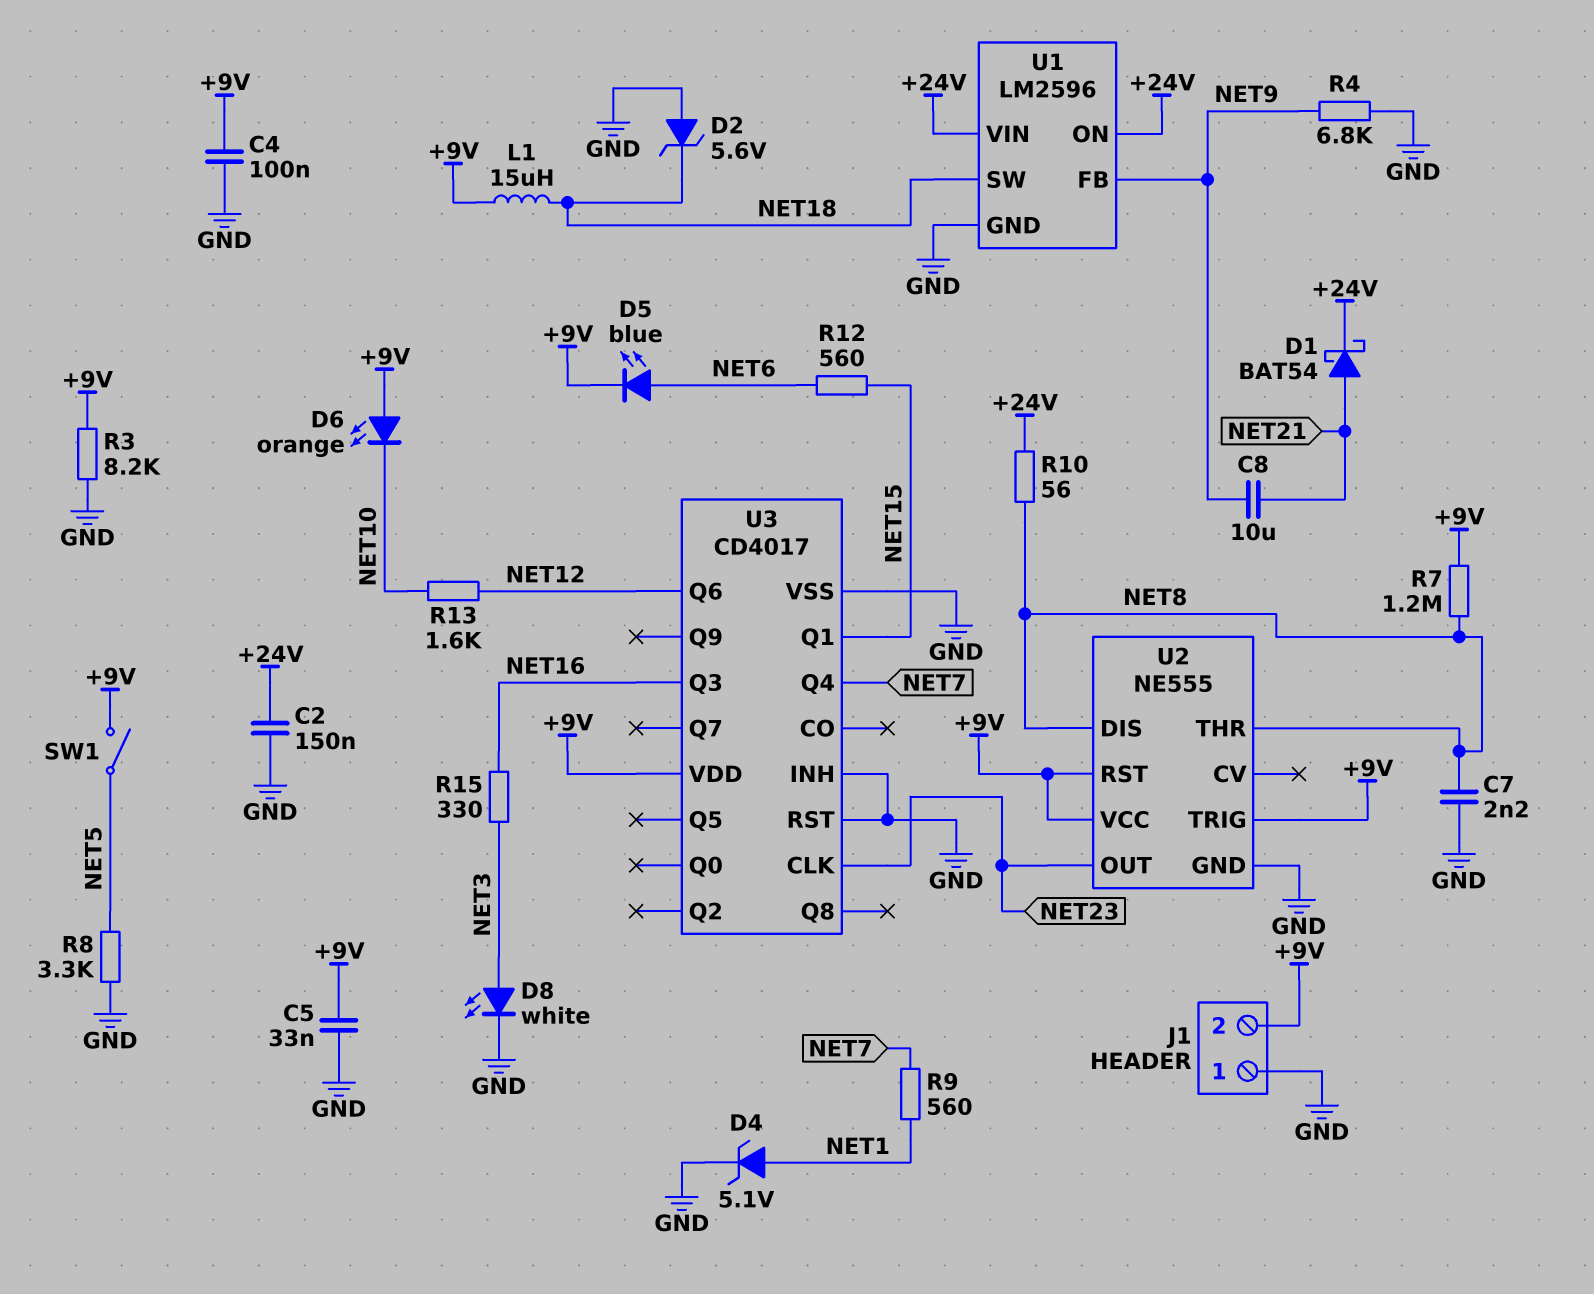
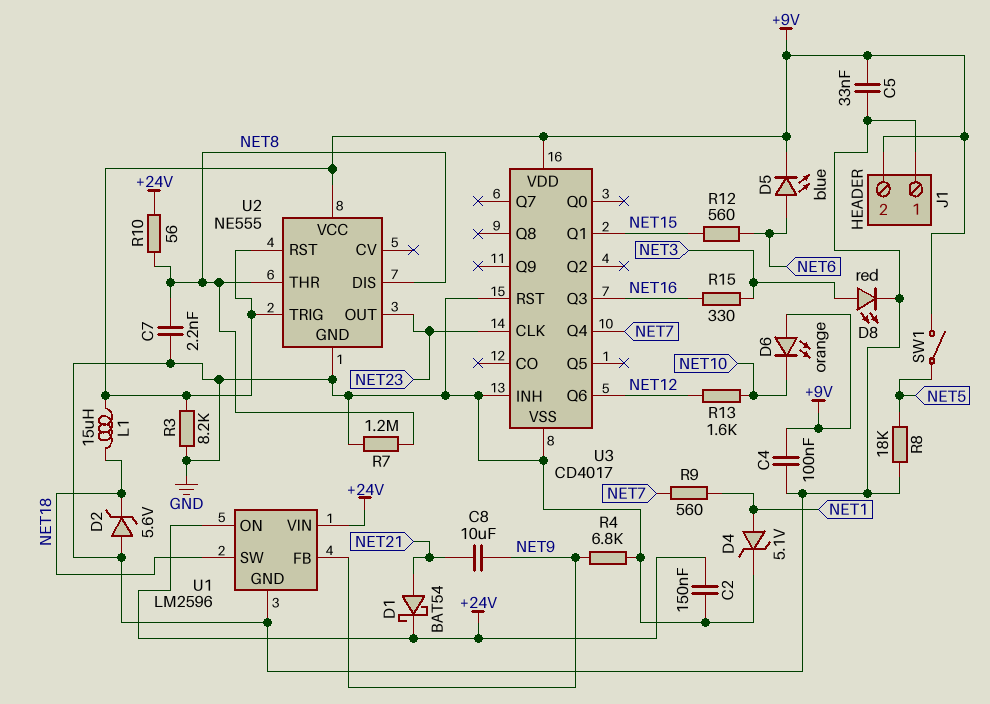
D8: LED white (A NET3, K GND) -> LED red (A NET3, K GND)
R7: 1.2M (+9V, NET8) -> 1.2M (GND, NET8)
R8: 3.3k (GND, NET5) -> 18k (GND, NET5)

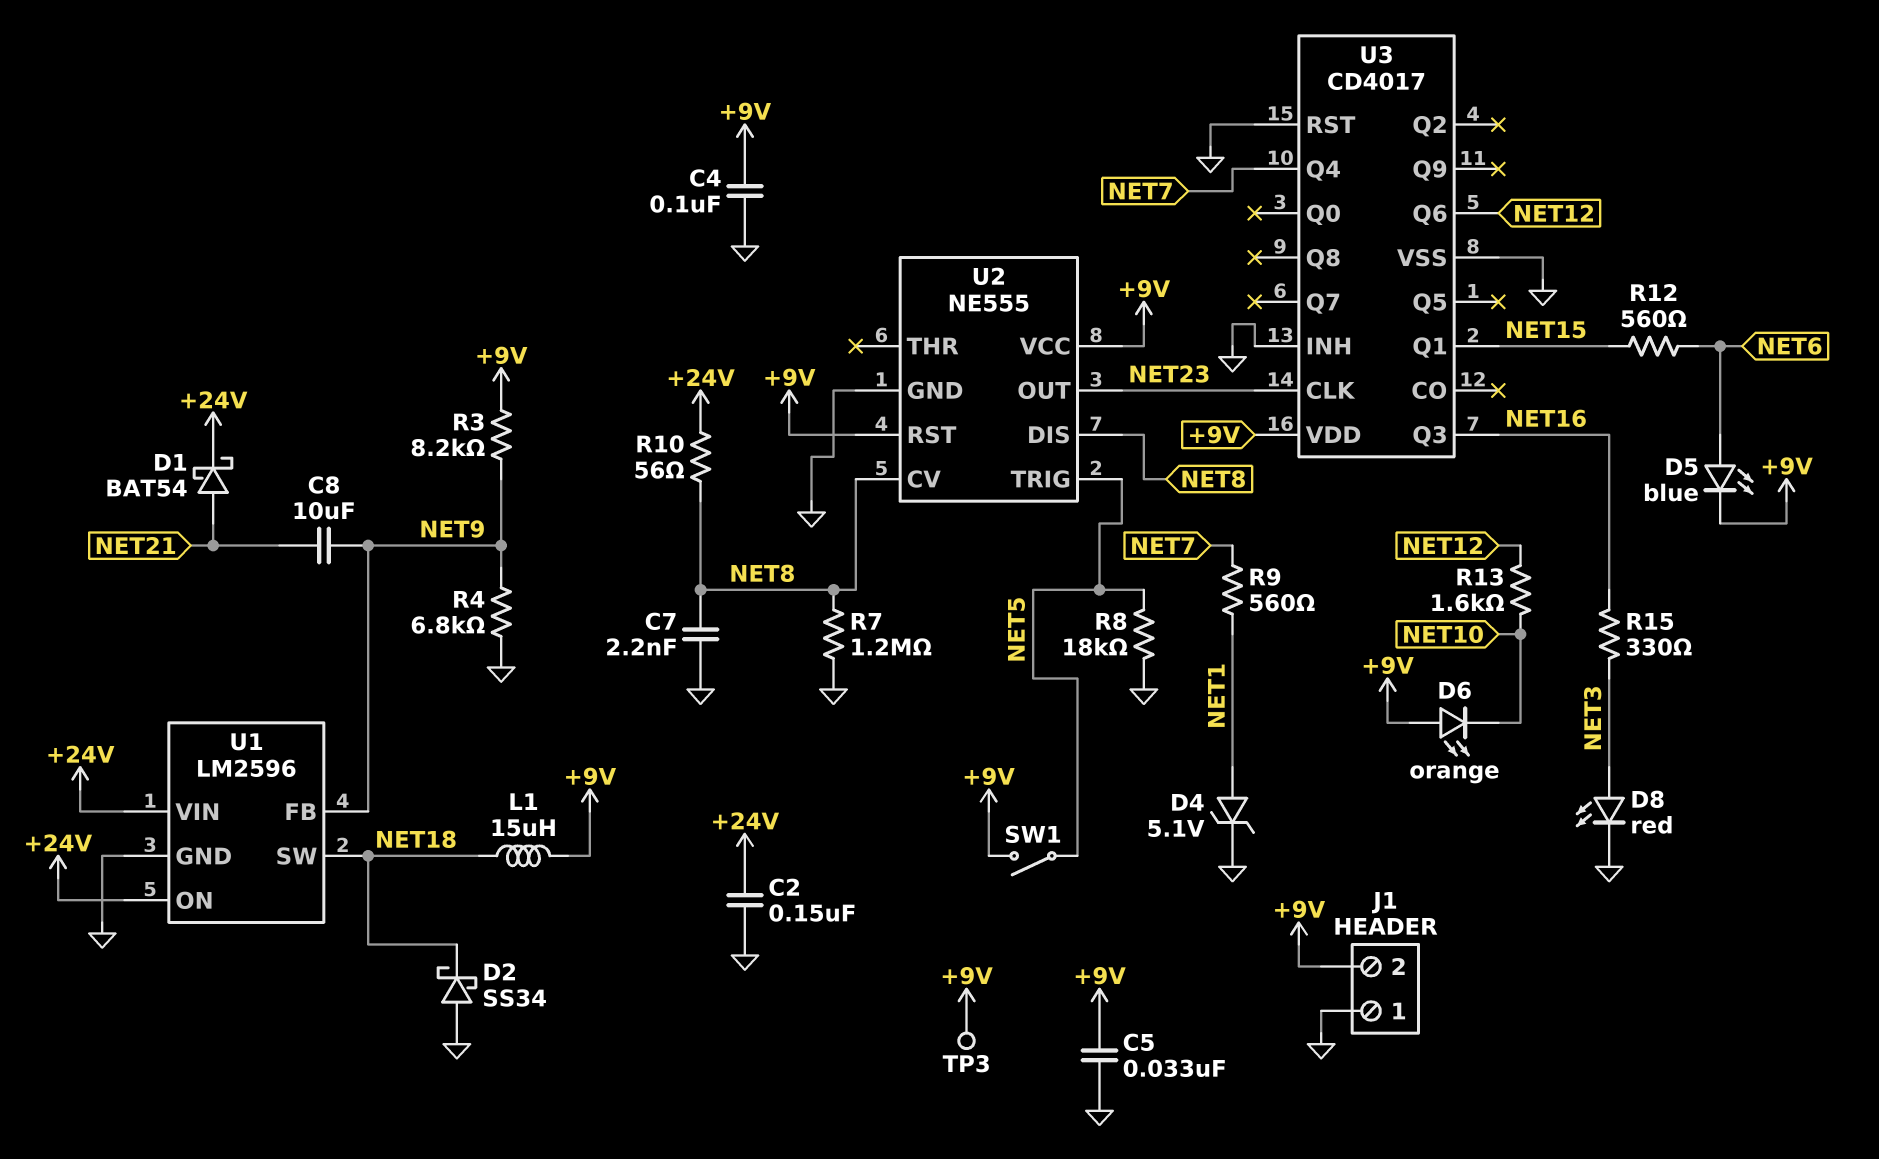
D2: zener 5.6V (A GND, K NET18) -> schottky SS34 (A GND, K NET18)
R3: 8.2k (+9V, GND) -> 8.2k (+9V, NET9)
TP3: none -> test point (+9V)
U2 pin CV: none -> NET8
U2 pin THR: NET8 -> none
U2 pin TRIG: +9V -> NET5

